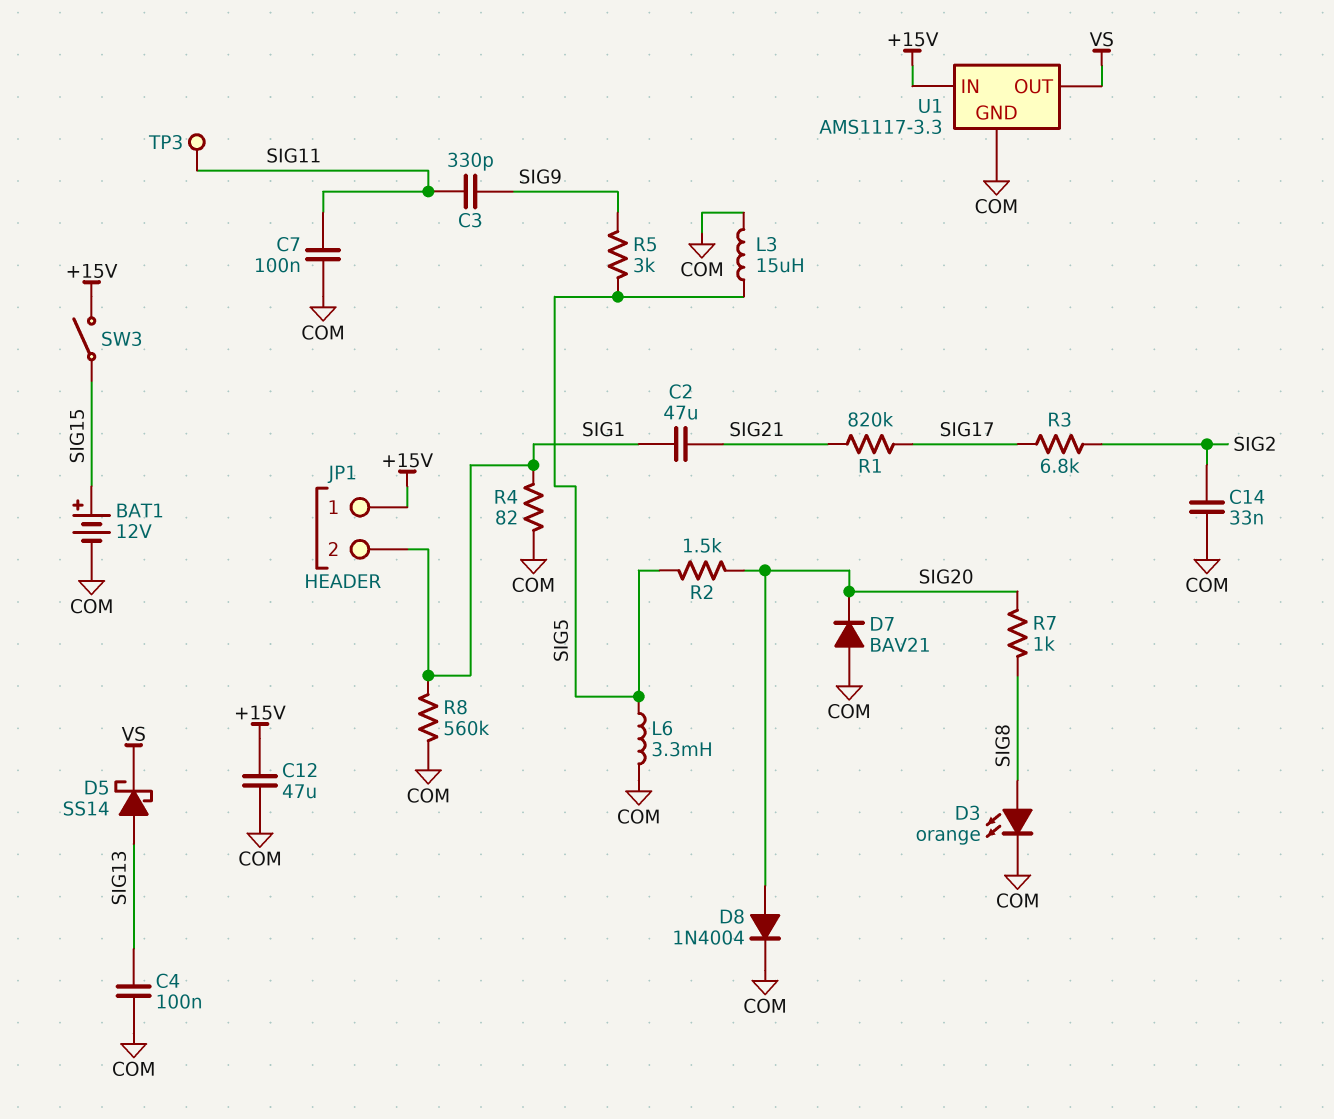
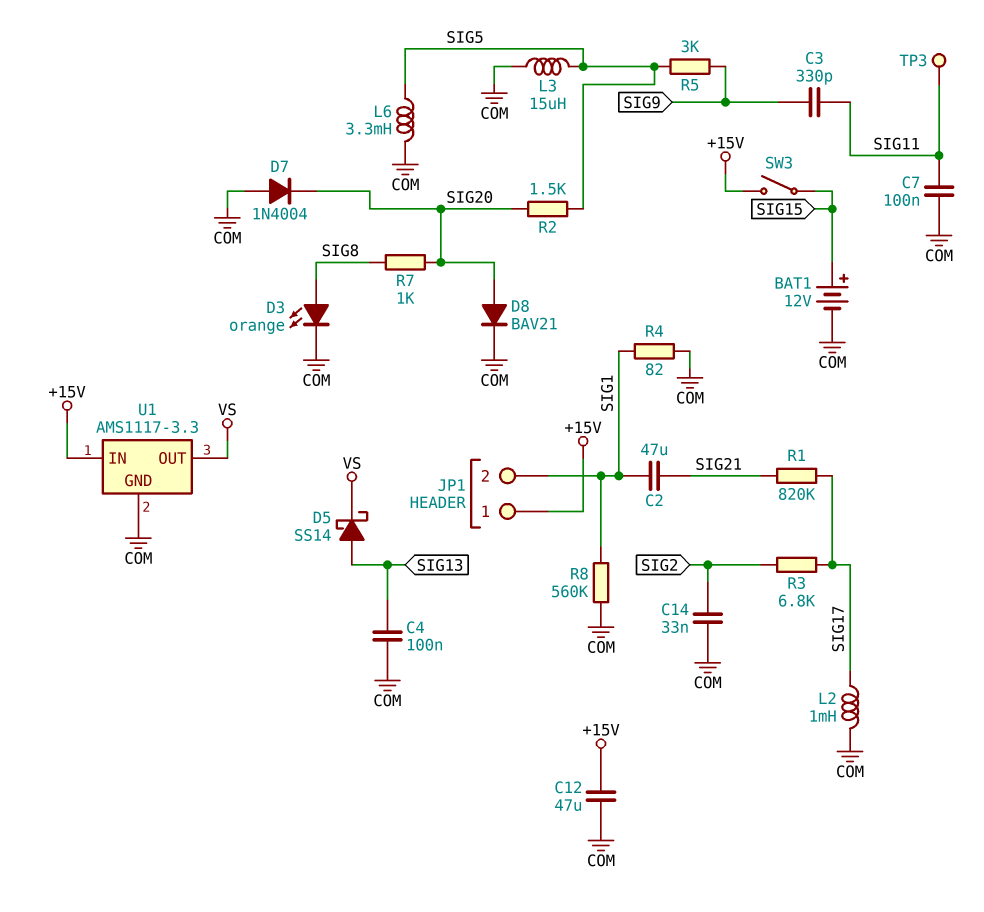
D7: diode BAV21 (A COM, K SIG20) -> diode 1N4004 (A COM, K SIG20)
D8: diode 1N4004 (A SIG20, K COM) -> diode BAV21 (A SIG20, K COM)
L2: none -> 1mH (COM, SIG17)

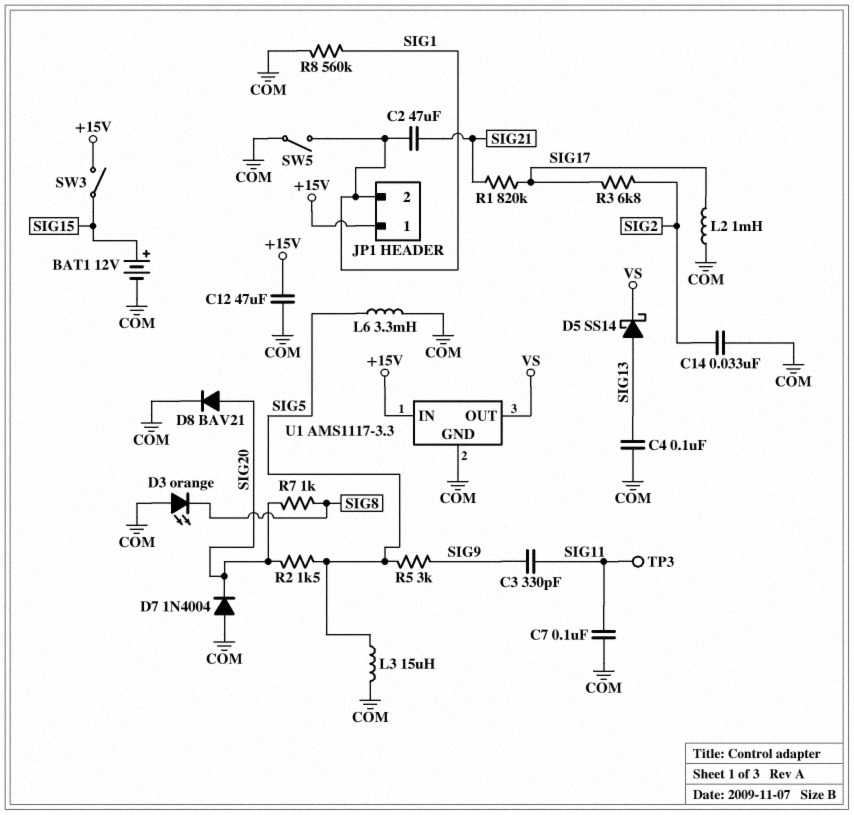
D3: LED orange (A SIG8, K COM) -> LED orange (A COM, K SIG8)
R4: 82 (COM, SIG1) -> none
SW5: none -> switch (COM, SIG1)

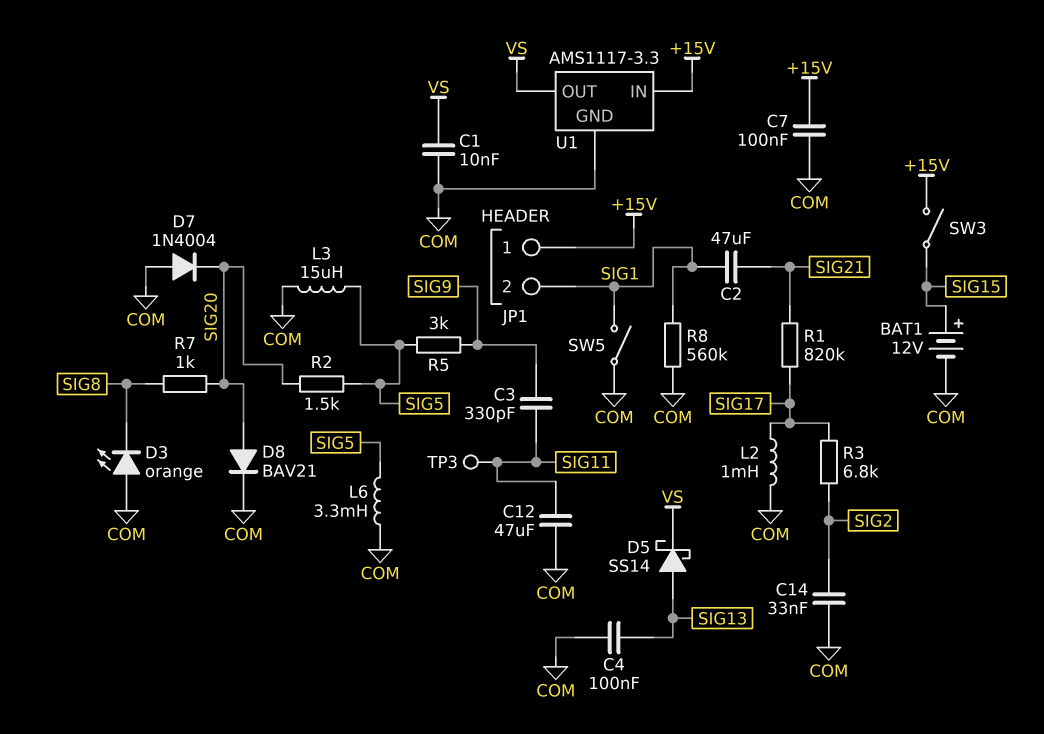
C1: none -> 10nF (COM, VS)
C7: 100nF (COM, SIG11) -> 100nF (+15V, COM)
C12: 47uF (+15V, COM) -> 47uF (COM, SIG11)

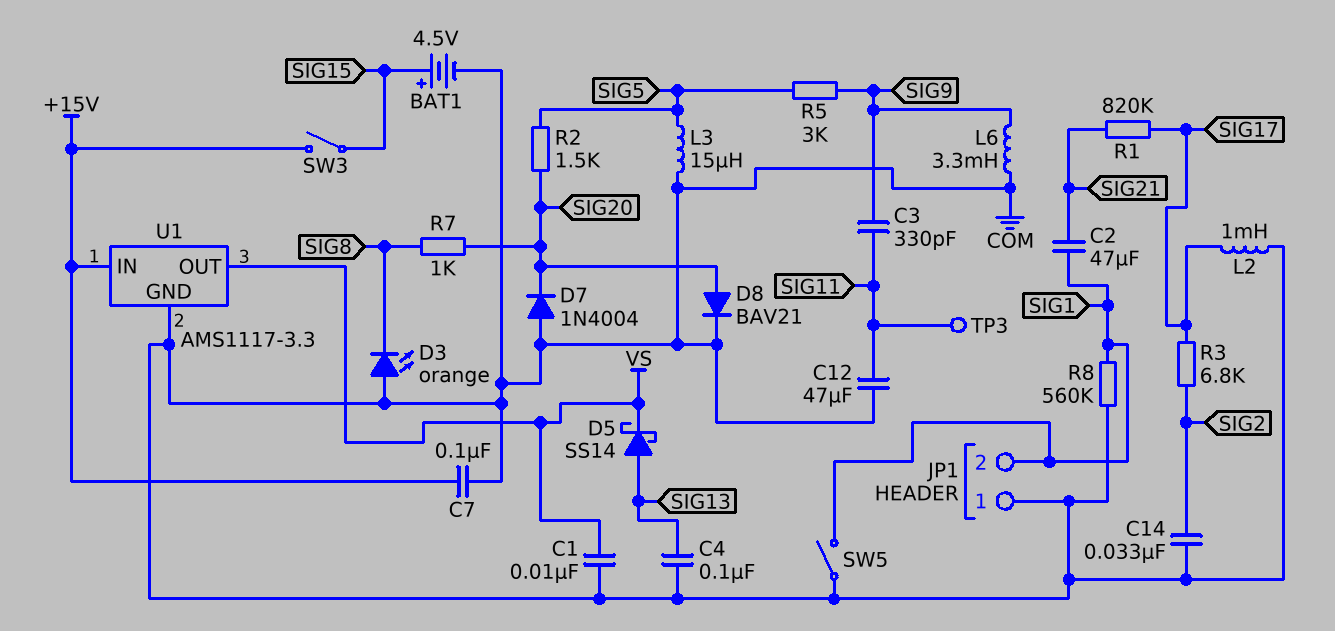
BAT1: 12V (plus SIG15, minus COM) -> 4.5V (plus SIG15, minus COM)
JP1 pin 1: +15V -> COM
L6: 3.3mH (COM, SIG5) -> 3.3mH (COM, SIG9)

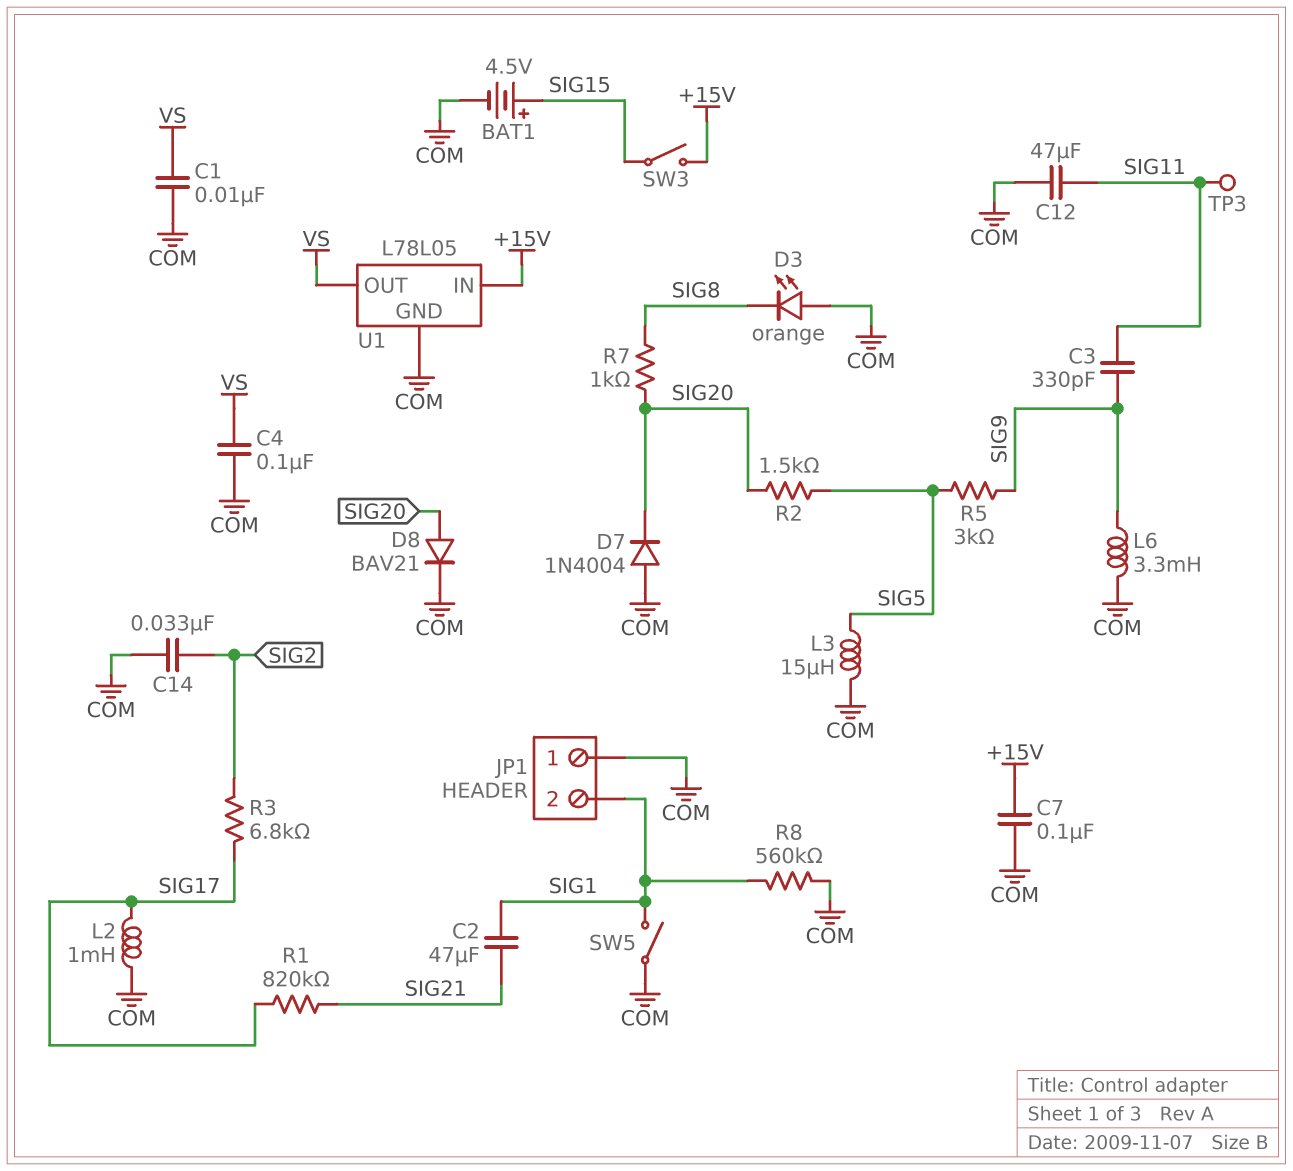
C4: 100nF (COM, SIG13) -> 100nF (COM, VS)
D5: schottky SS14 (A SIG13, K VS) -> none
U1: AMS1117-3.3 -> L78L05

